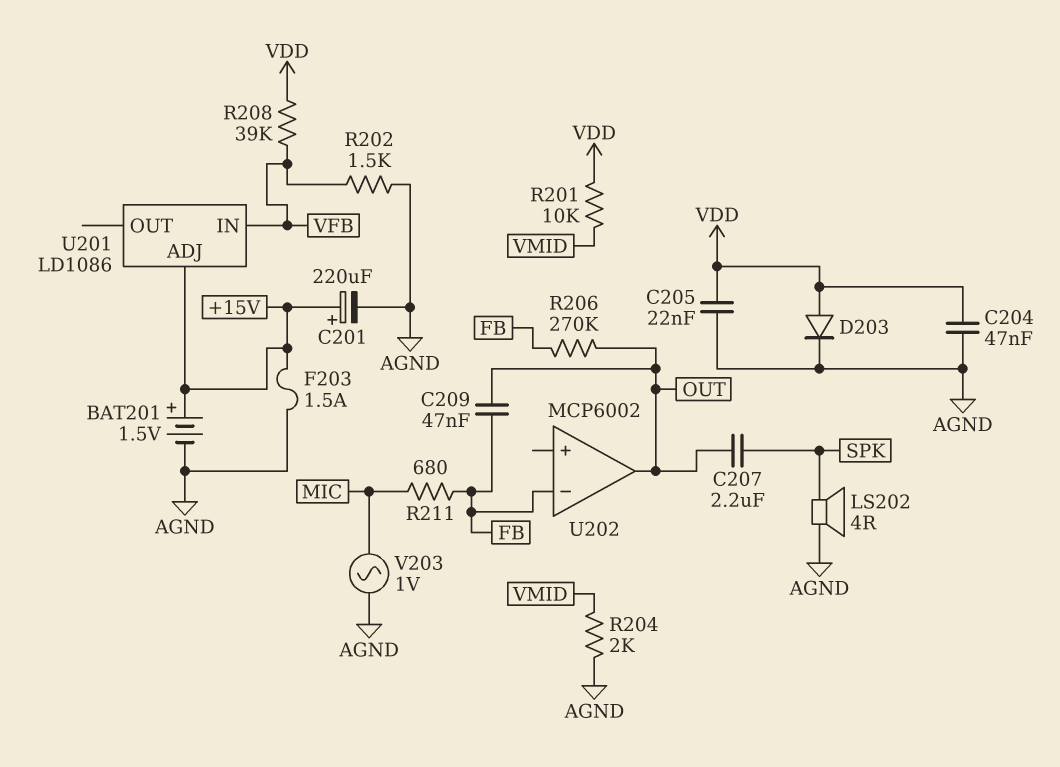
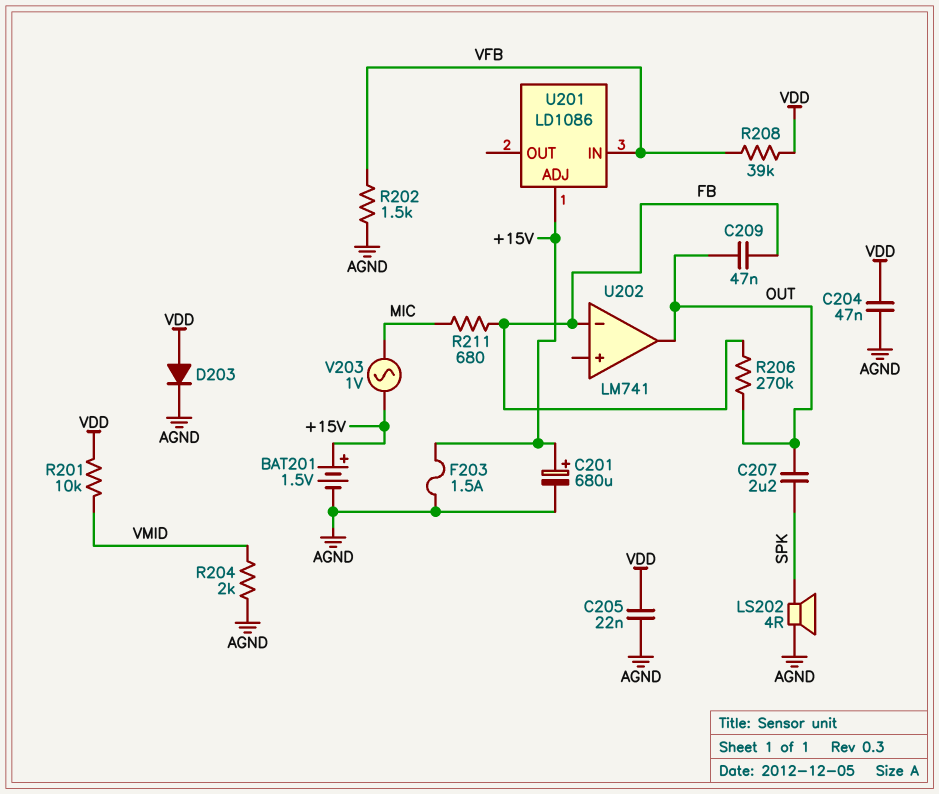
C201: 220uF (plus +15V, minus AGND) -> 680uF (plus +15V, minus AGND)
U202: MCP6002 -> LM741
V203: AC 1V (AGND, MIC) -> AC 1V (+15V, MIC)

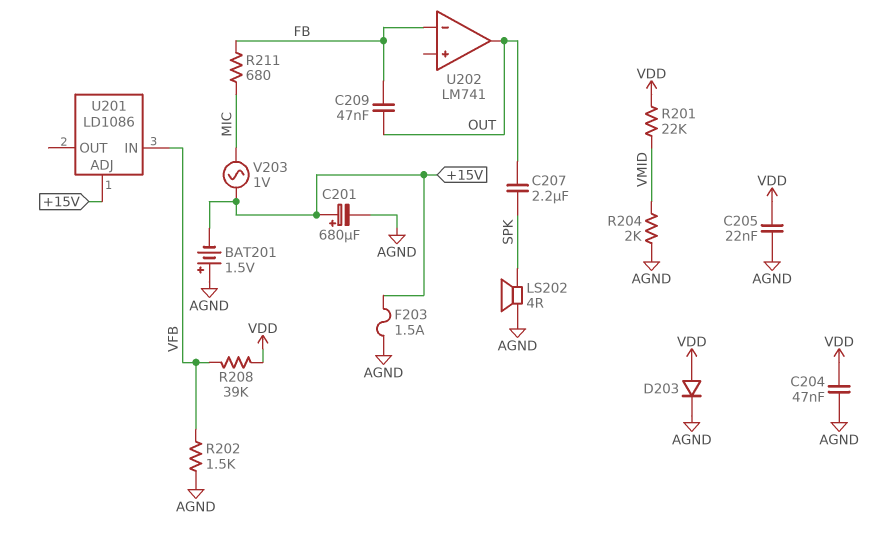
BAT201: 1.5V (plus +15V, minus AGND) -> 1.5V (plus AGND, minus +15V)
R201: 10k (VDD, VMID) -> 22k (VDD, VMID)
R206: 270k (FB, OUT) -> none

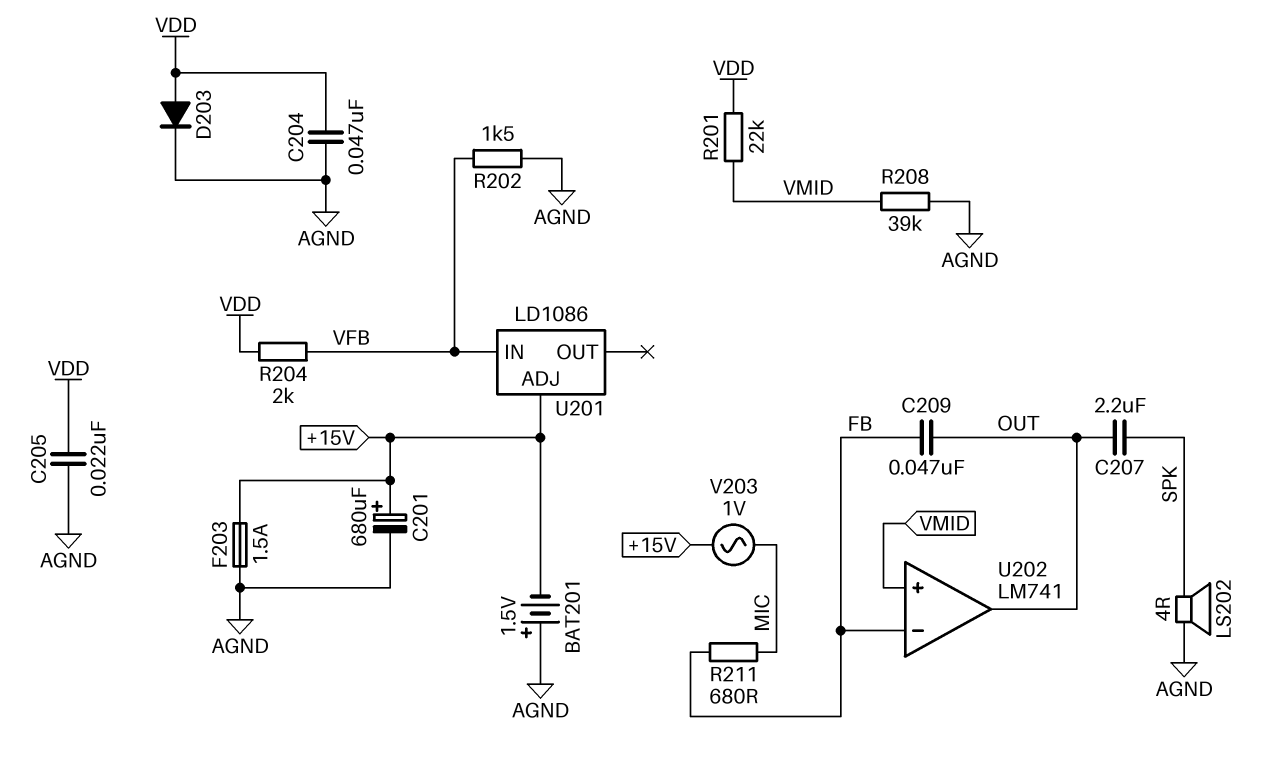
R204: 2k (AGND, VMID) -> 2k (VDD, VFB)
R208: 39k (VDD, VFB) -> 39k (AGND, VMID)
U202 pin in+: none -> VMID

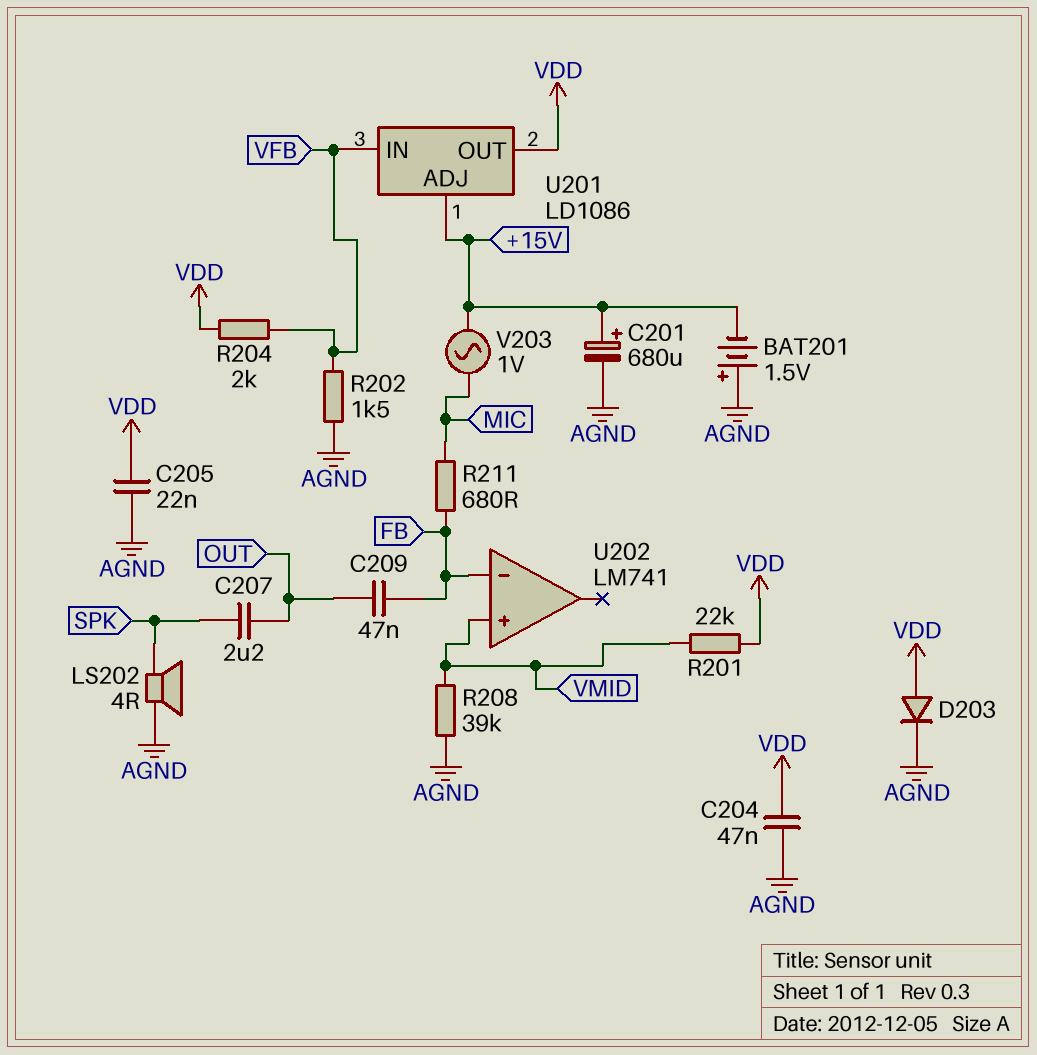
F203: 1.5A (+15V, AGND) -> none
U201 pin OUT: none -> VDD
U202 pin out: OUT -> none

